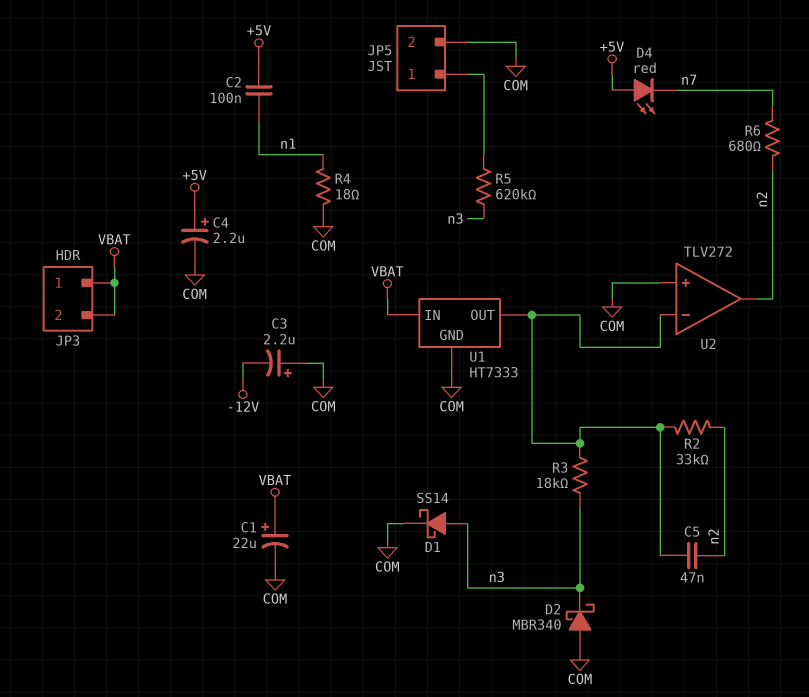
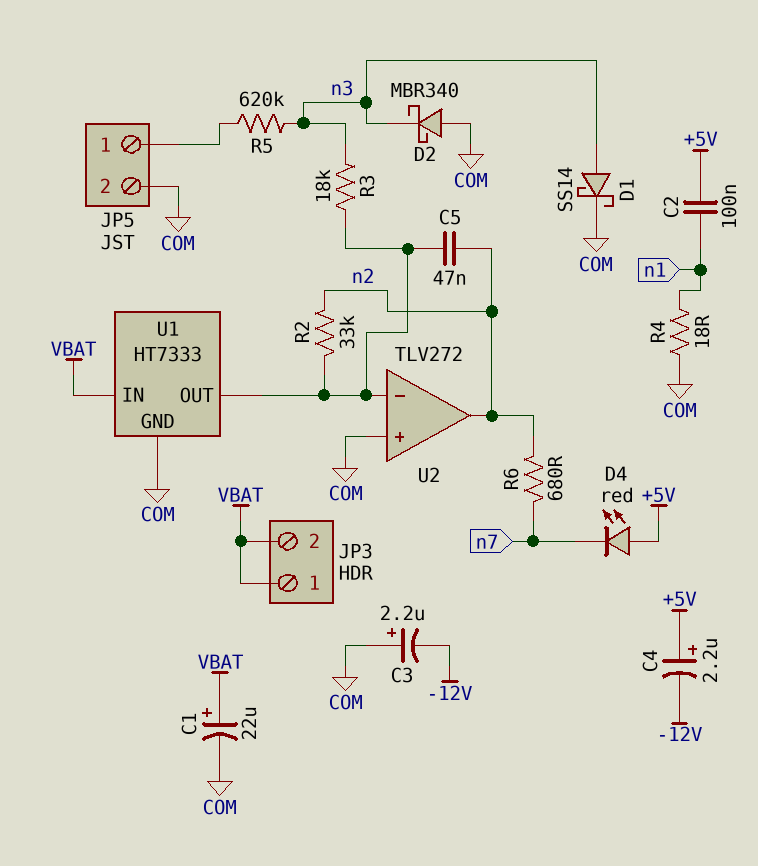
C4: 2.2uF (plus +5V, minus COM) -> 2.2uF (plus +5V, minus -12V)

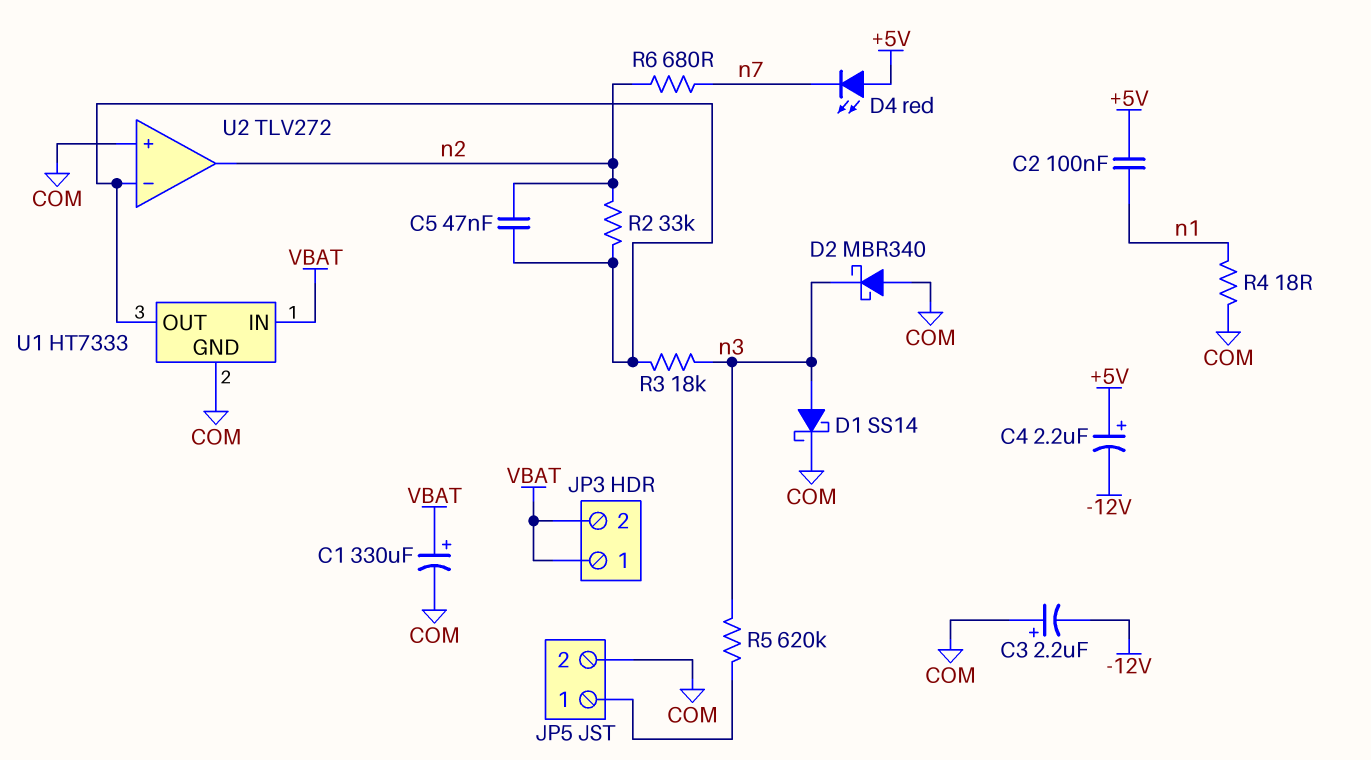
C1: 22uF (plus VBAT, minus COM) -> 330uF (plus VBAT, minus COM)

